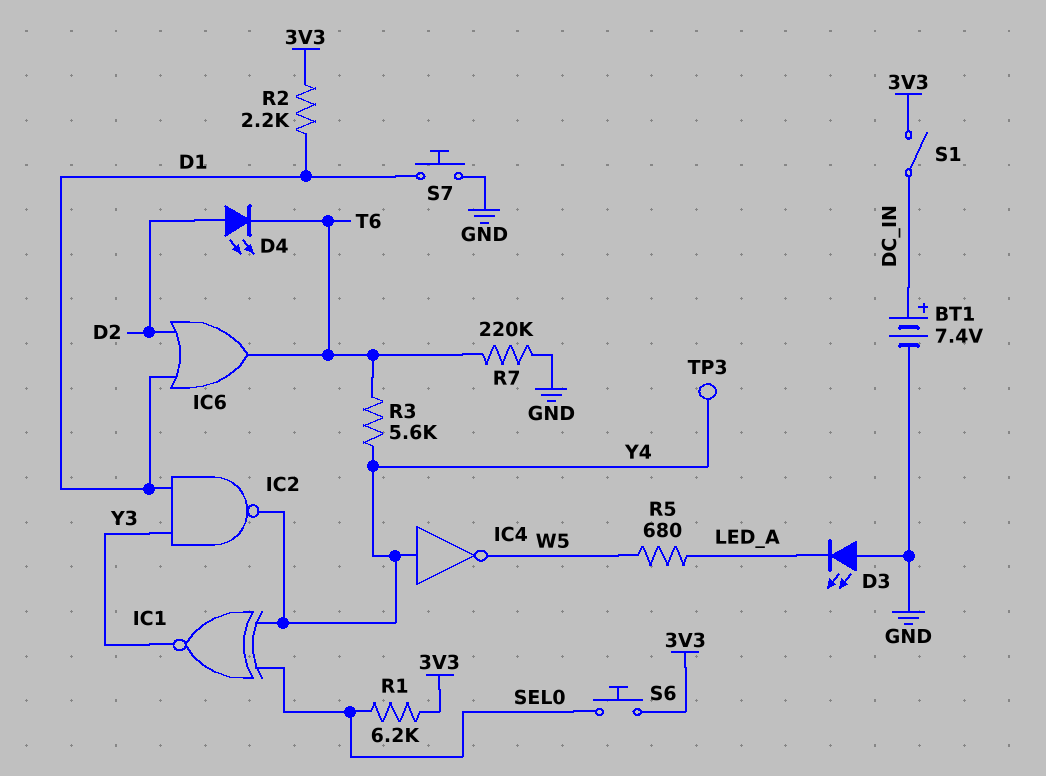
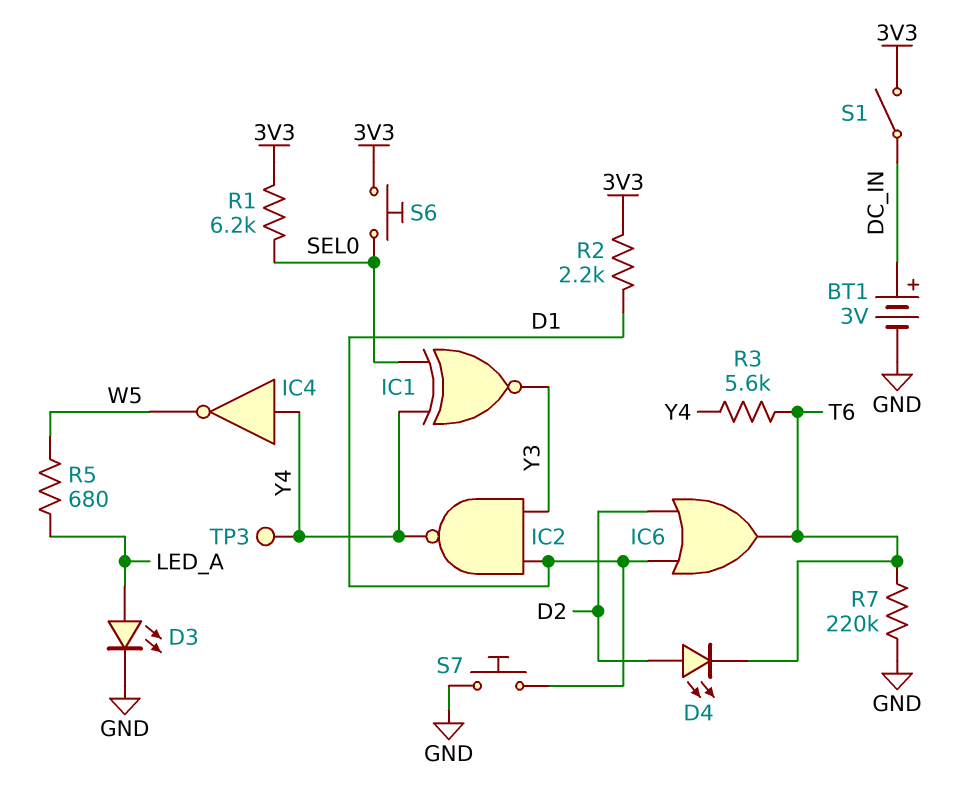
BT1: 7.4V (plus DC_IN, minus GND) -> 3V (plus DC_IN, minus GND)
D3: LED (A GND, K LED_A) -> LED (A LED_A, K GND)

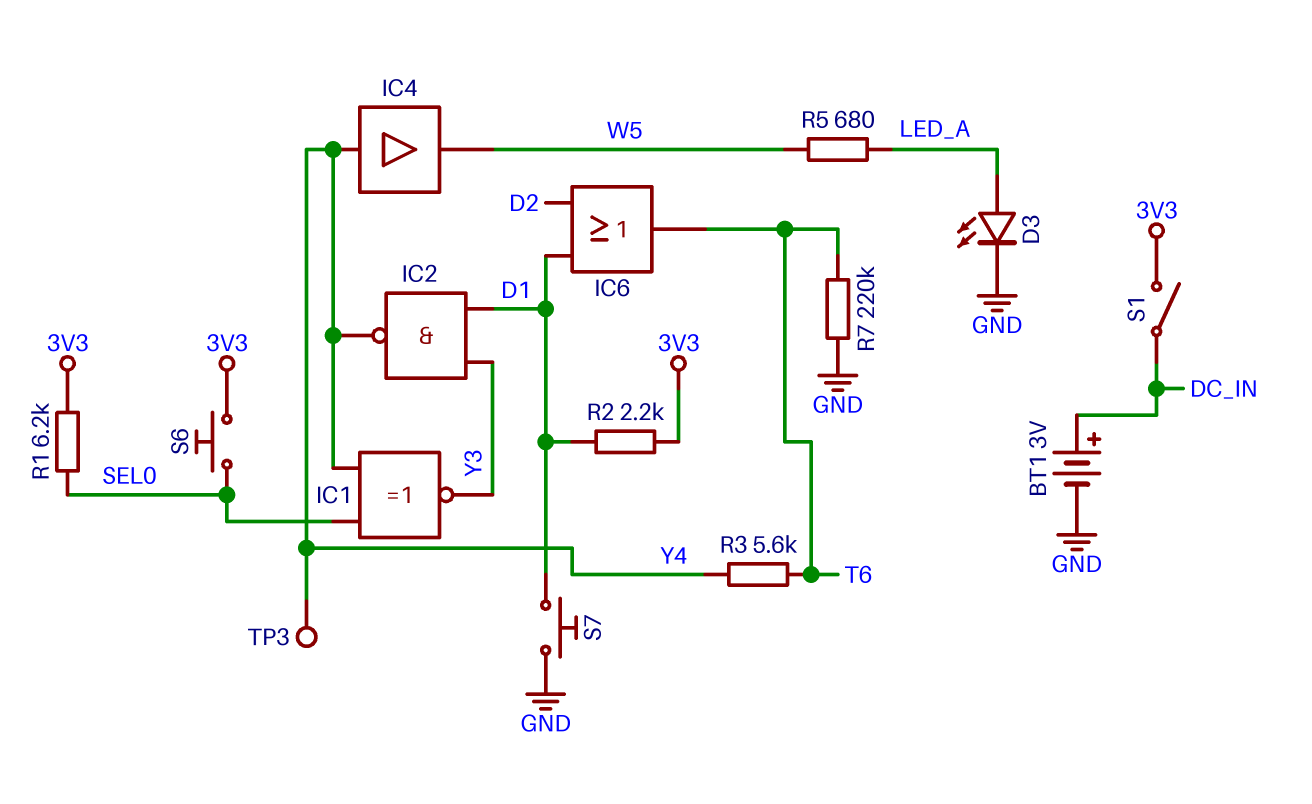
D4: LED (A D2, K T6) -> none
IC4: NOT (in Y4, out W5) -> buffer (in Y4, out W5)

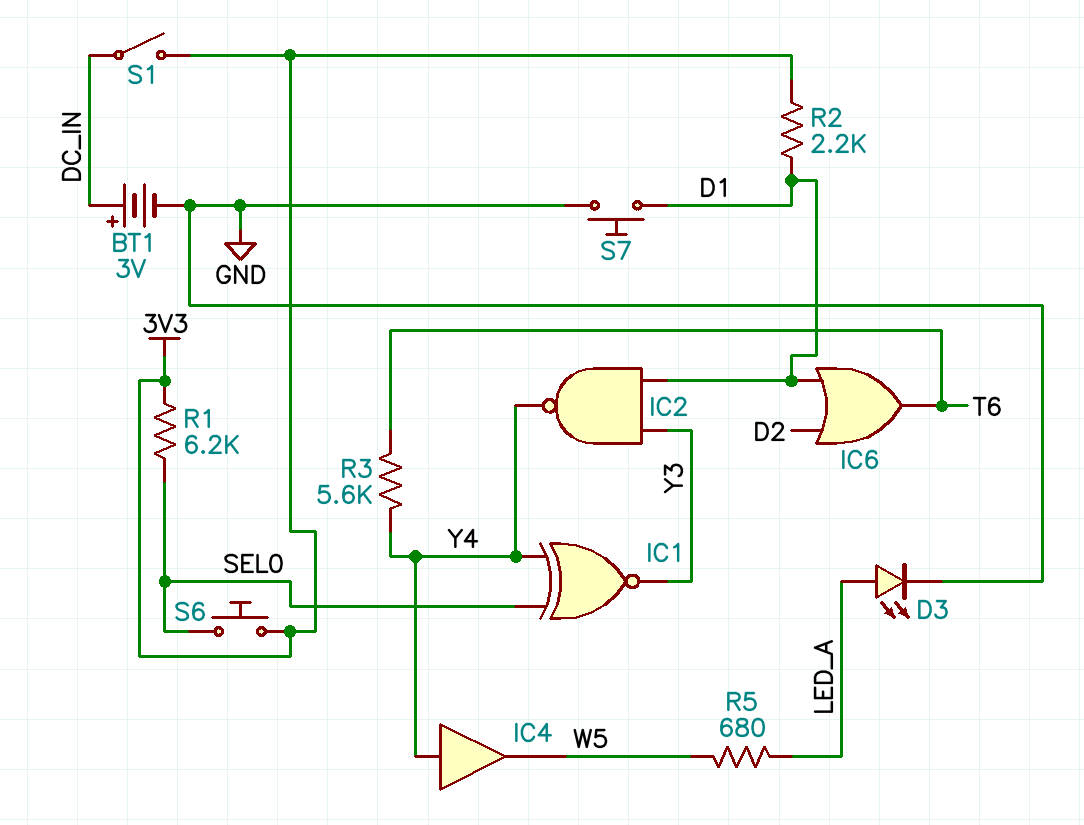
R7: 220k (GND, T6) -> none
TP3: test point (Y4) -> none

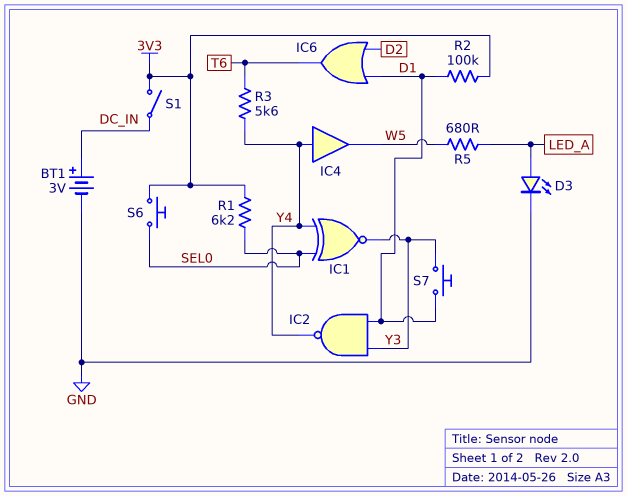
R2: 2.2k (3V3, D1) -> 100k (3V3, D1)
S7: button (D1, GND) -> button (D1, Y3)

